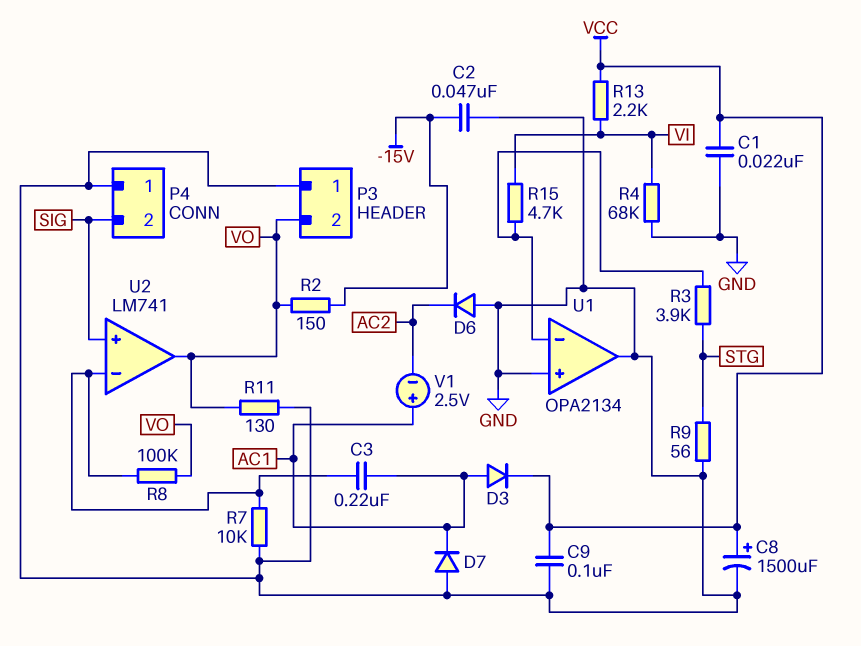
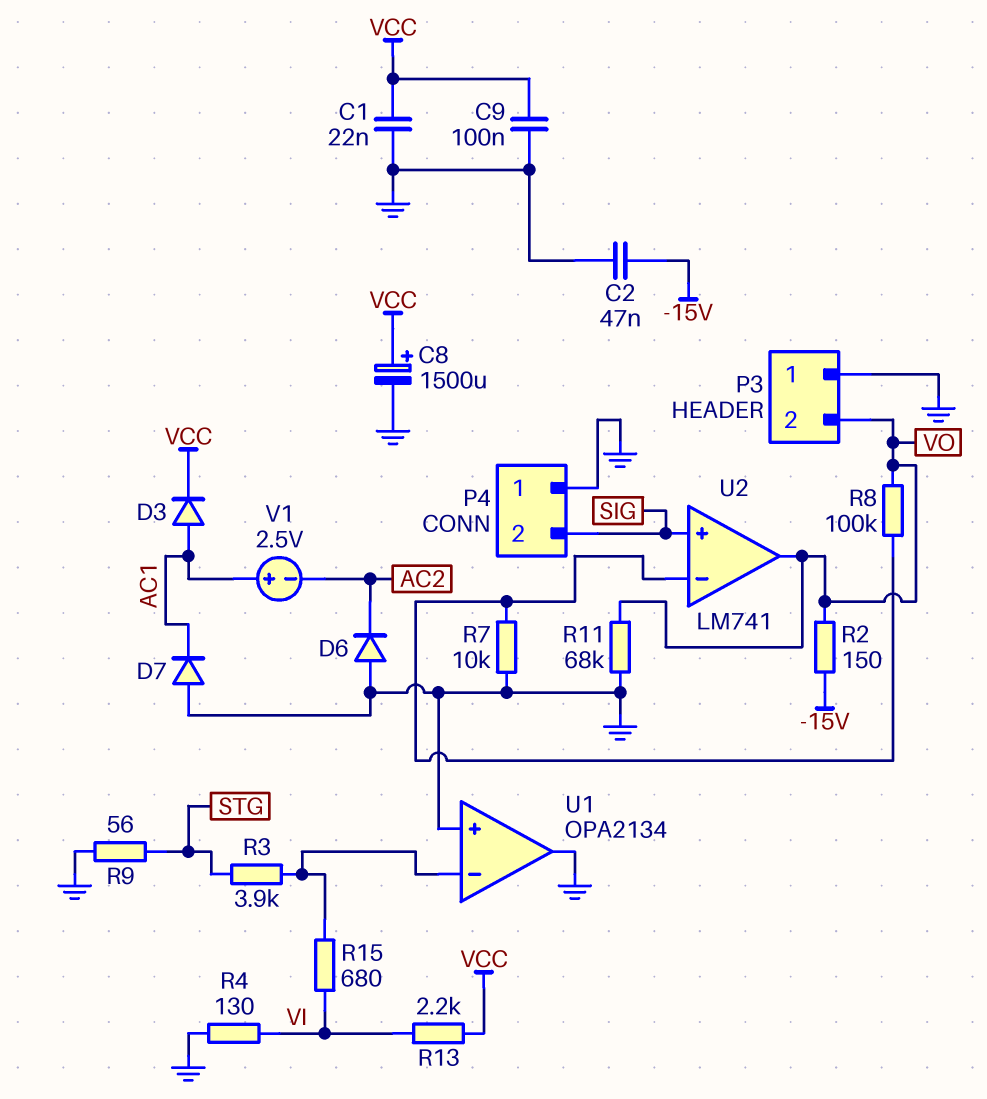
C3: 220nF (AC1, U2/in-) -> none
R4: 68k (GND, VI) -> 130 (GND, VI)
R11: 130 (GND, VO) -> 68k (GND, VO)
R15: 4.7k (U1/in-, VI) -> 680 (U1/in-, VI)

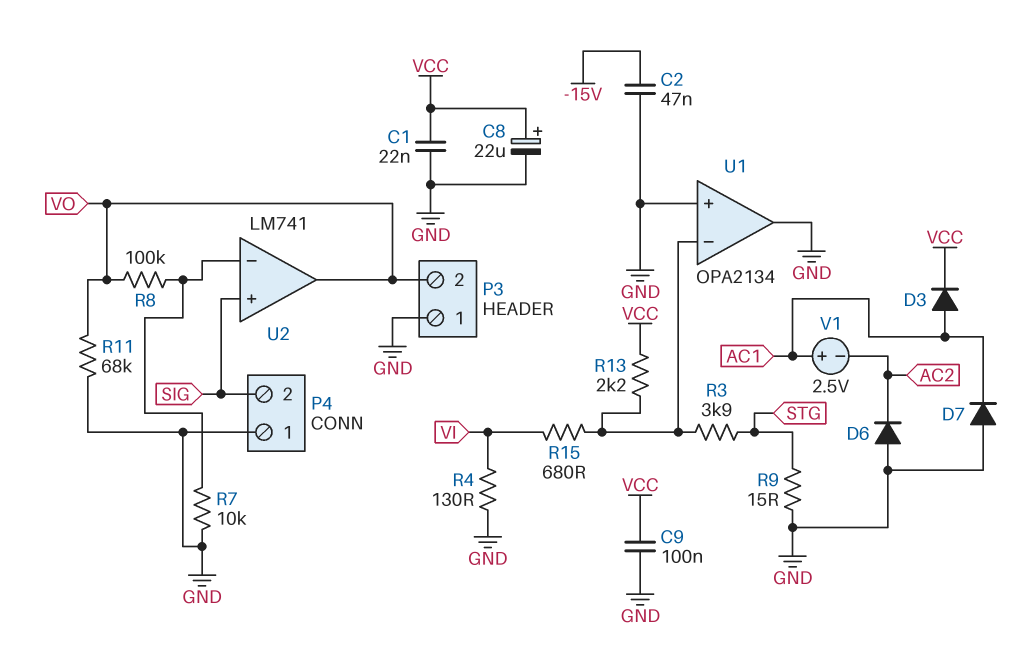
C8: 1500uF (plus VCC, minus GND) -> 22uF (plus VCC, minus GND)
R2: 150 (-15V, VO) -> none
R9: 56 (GND, STG) -> 15 (GND, STG)
R13: 2.2k (VCC, VI) -> 2.2k (U1/in-, VCC)

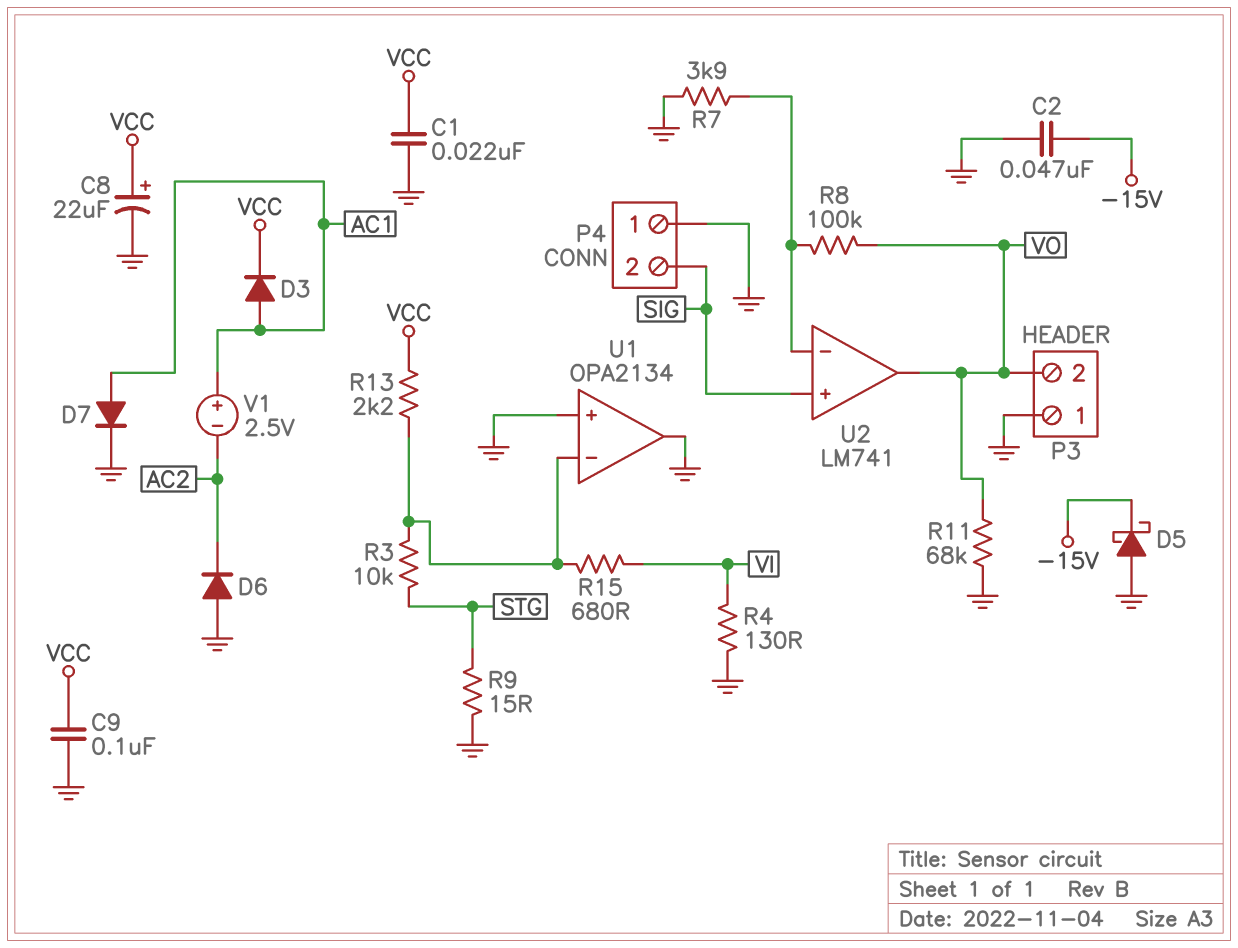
D5: none -> schottky (A GND, K -15V)
D7: diode (A GND, K AC1) -> diode (A AC1, K GND)
R3: 3.9k (STG, U1/in-) -> 10k (STG, U1/in-)
R7: 10k (GND, U2/in-) -> 3.9k (GND, U2/in-)

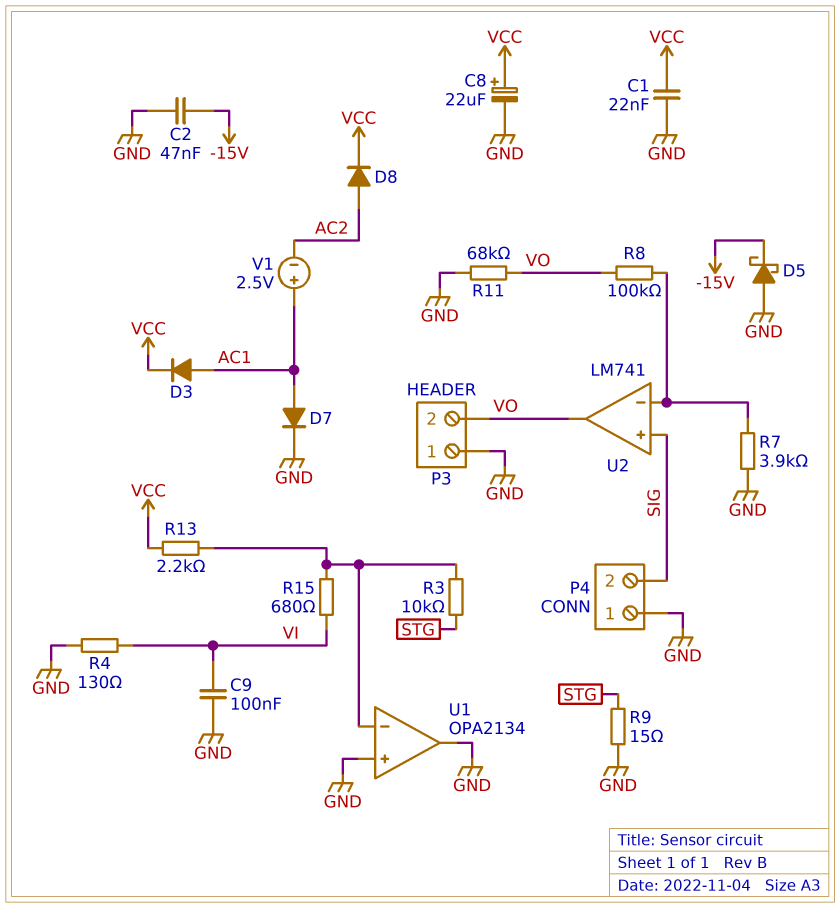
C9: 100nF (GND, VCC) -> 100nF (GND, VI)
D6: diode (A GND, K AC2) -> none
D8: none -> diode (A AC2, K VCC)

